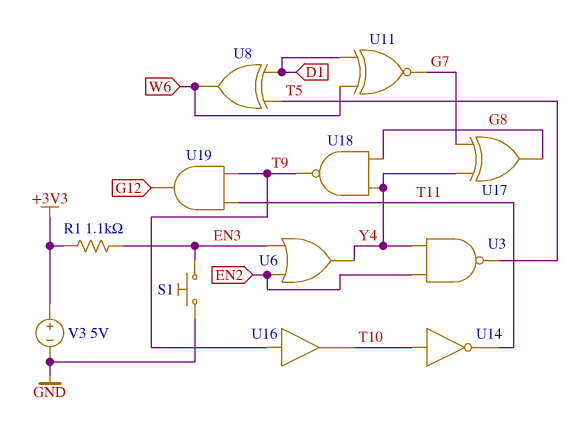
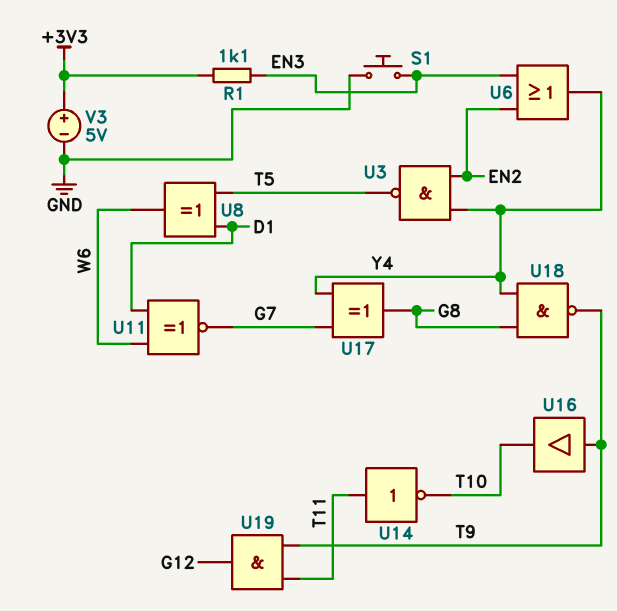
U14: NOT (in T10, out T11) -> NOT (in T11, out T10)

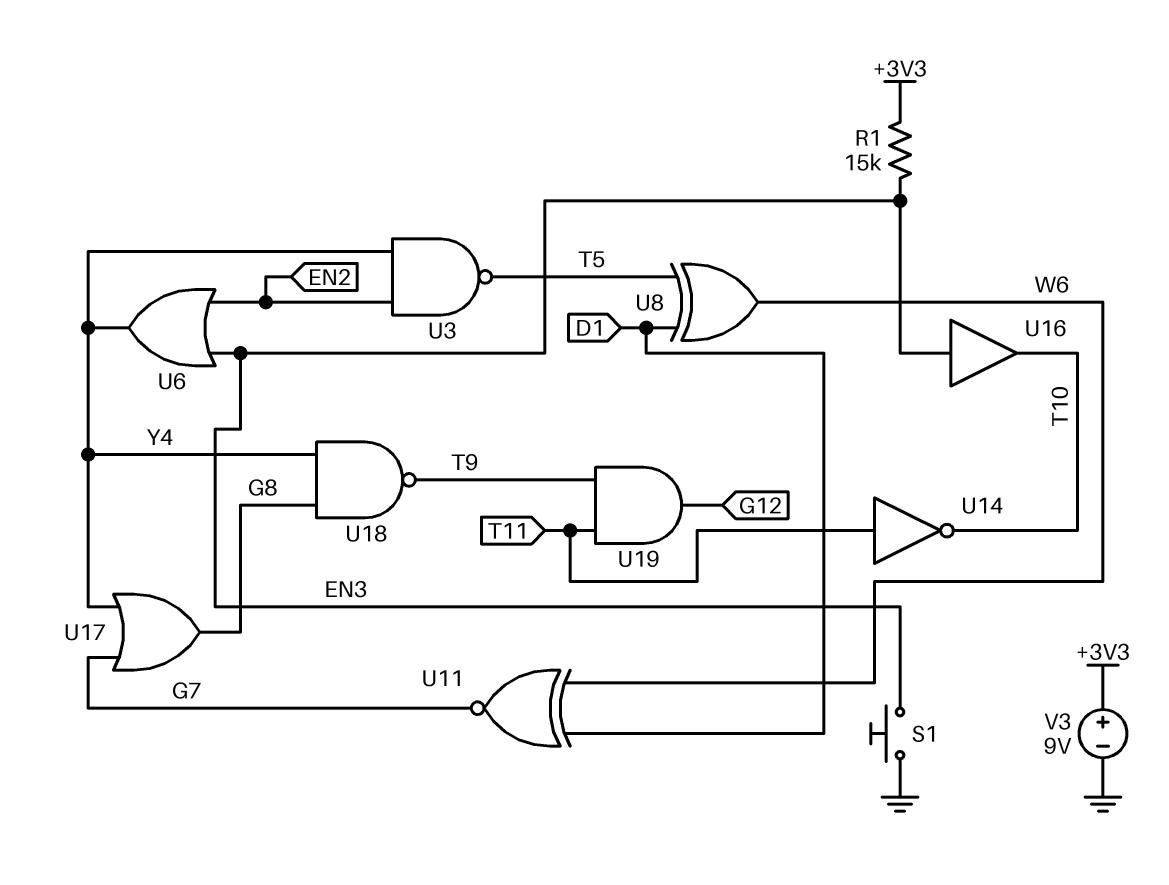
R1: 1.1k (+3V3, EN3) -> 15k (+3V3, EN3)
U16: buffer (in T9, out T10) -> buffer (in EN3, out T10)
U17: XOR (in G7, in Y4, out G8) -> OR (in G7, in Y4, out G8)
V3: 5V (plus +3V3, minus GND) -> 9V (plus +3V3, minus GND)

